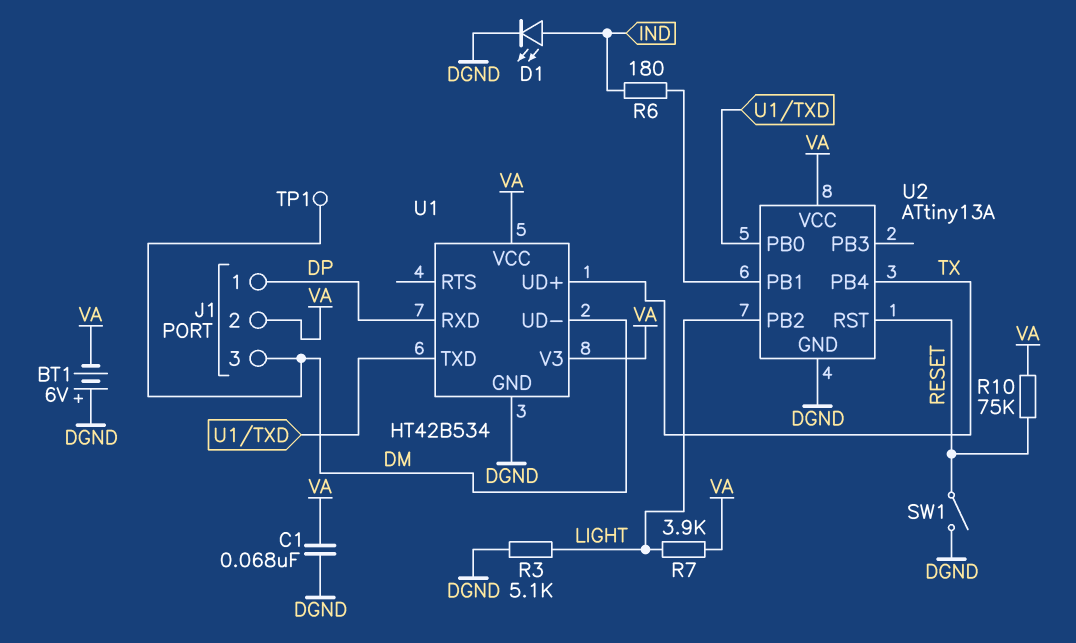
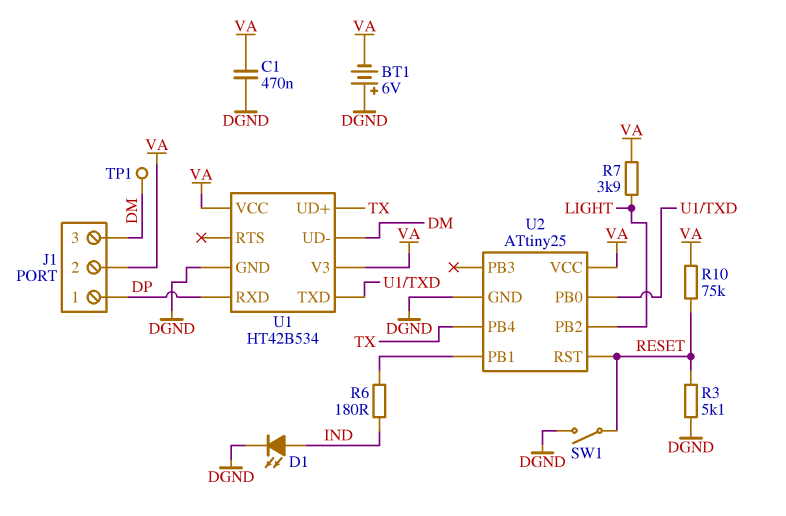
C1: 68nF (DGND, VA) -> 470nF (DGND, VA)
R3: 5.1k (DGND, LIGHT) -> 5.1k (DGND, RESET)
U2: ATtiny13A -> ATtiny25

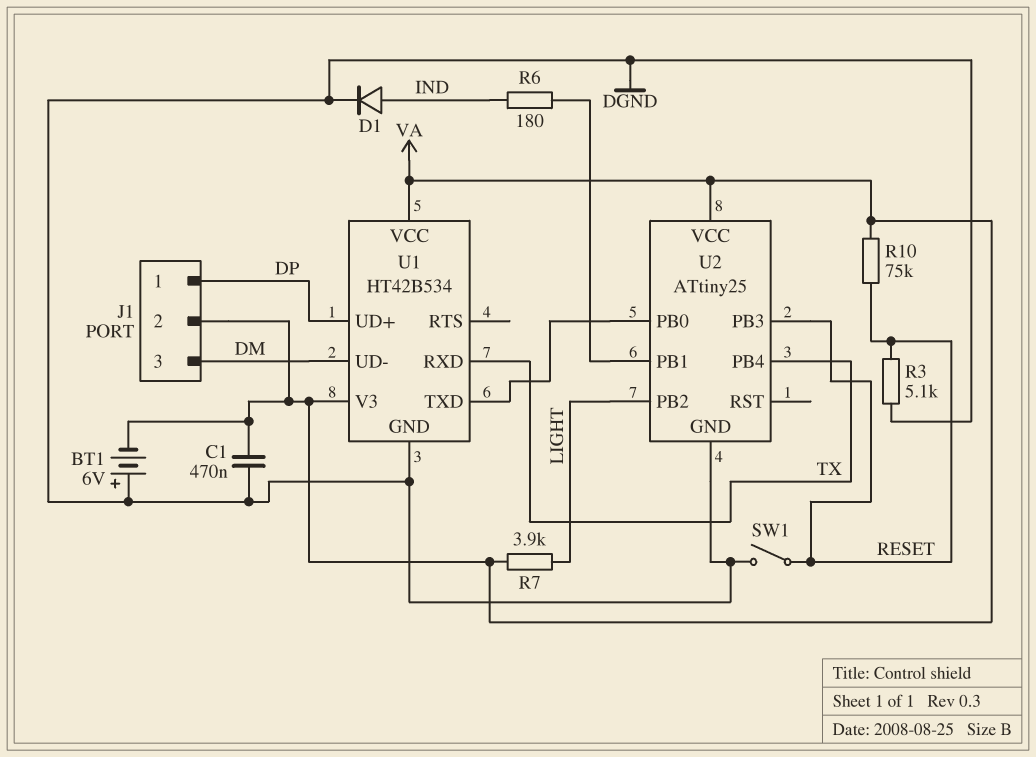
D1: LED (A IND, K DGND) -> diode (A IND, K DGND)
TP1: test point (DM) -> none
U1 pin RXD: DP -> TX
U1 pin UD+: TX -> DP
U2 pin PB3: none -> RESET
U2 pin RST: RESET -> none

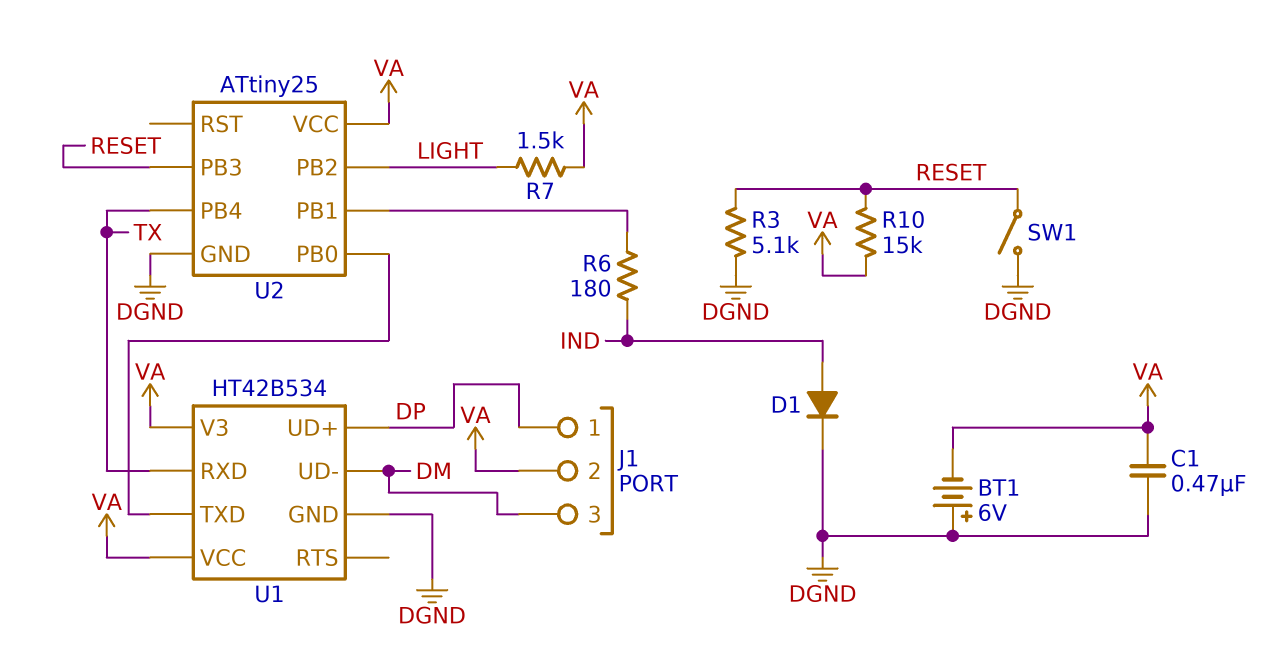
R7: 3.9k (LIGHT, VA) -> 1.5k (LIGHT, VA)
R10: 75k (RESET, VA) -> 15k (RESET, VA)

